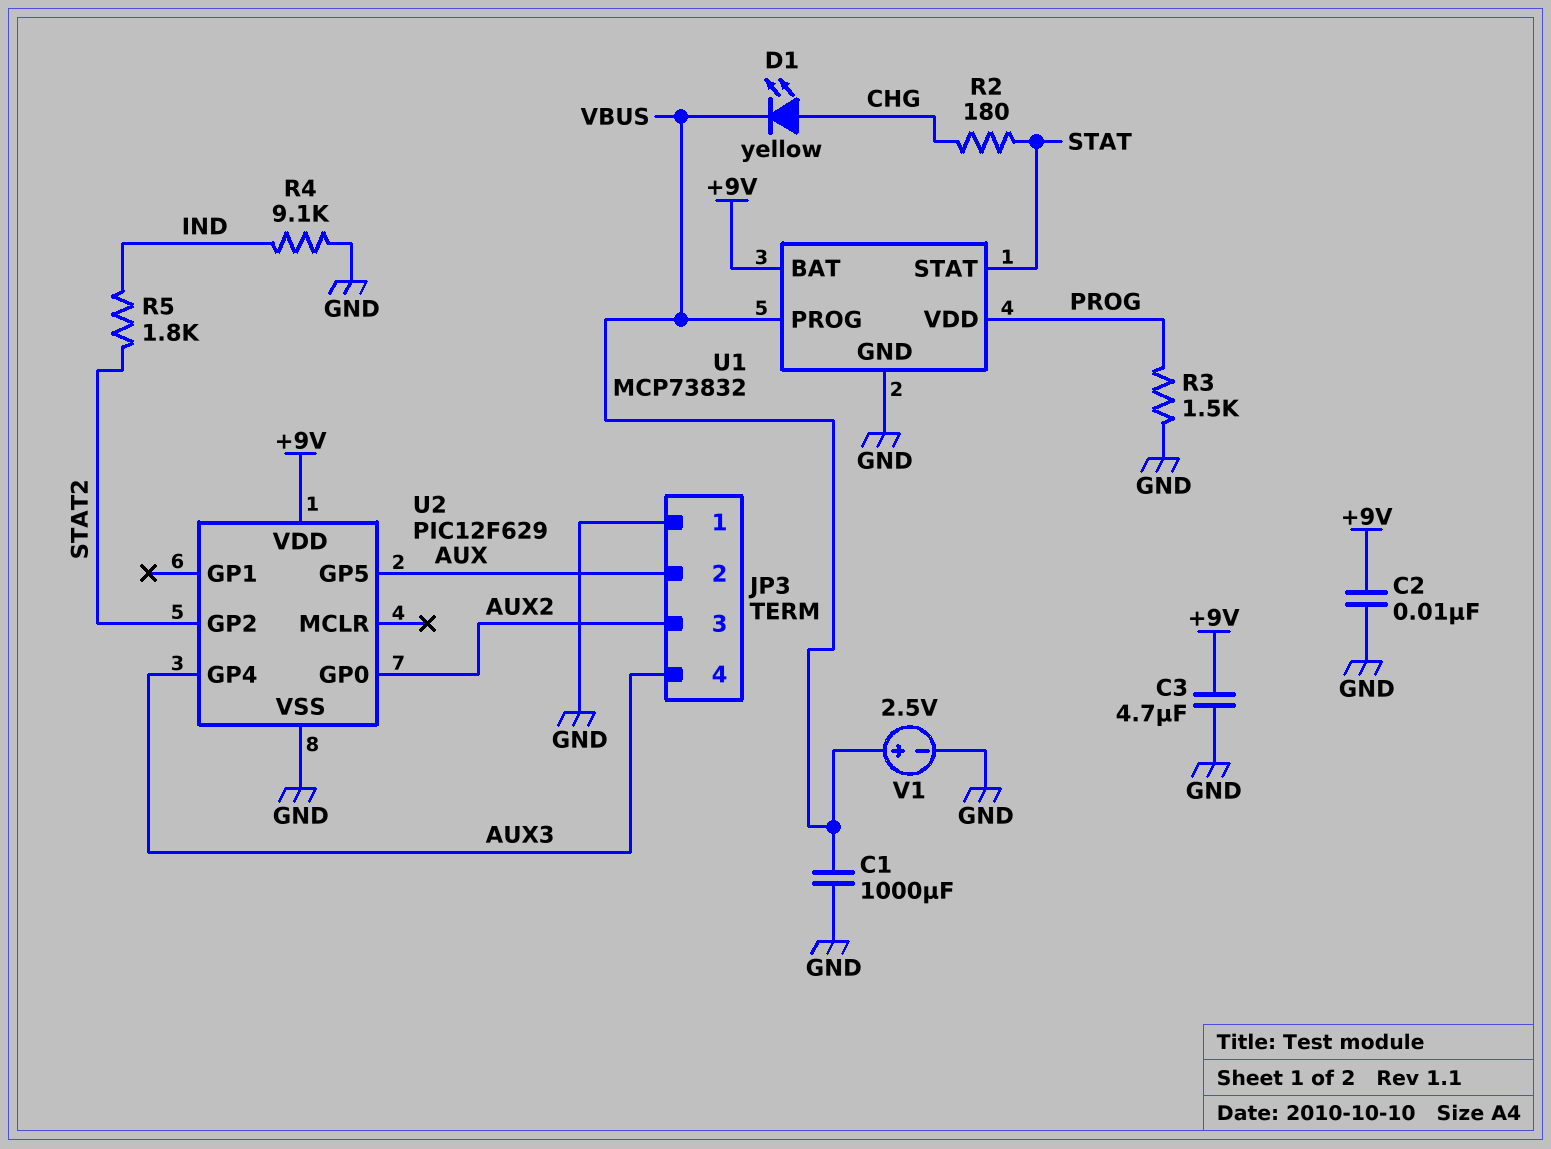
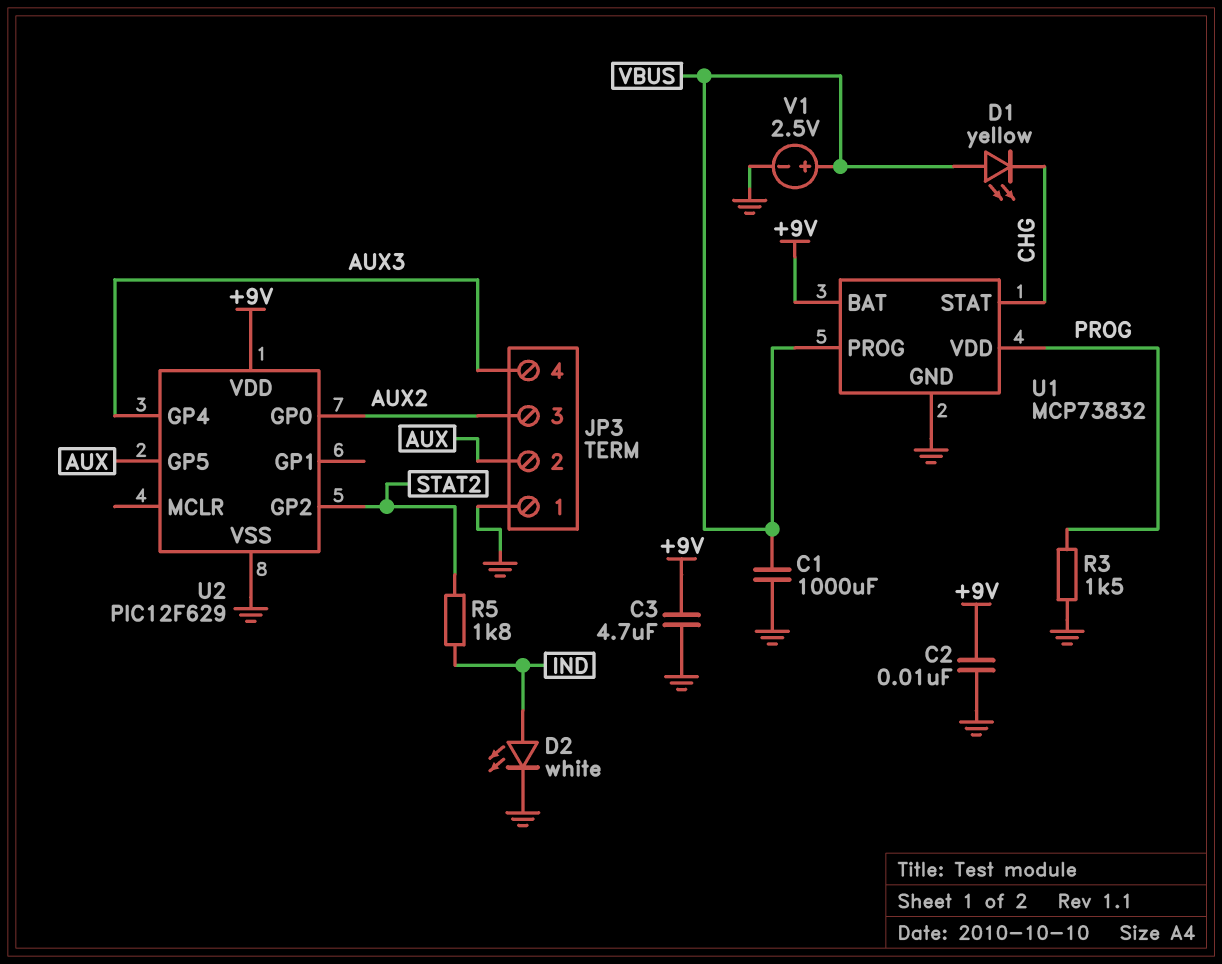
D1: LED yellow (A CHG, K VBUS) -> LED yellow (A VBUS, K CHG)
D2: none -> LED white (A IND, K GND)
R2: 180 (CHG, STAT) -> none
R4: 9.1k (GND, IND) -> none
U1 pin STAT: STAT -> CHG

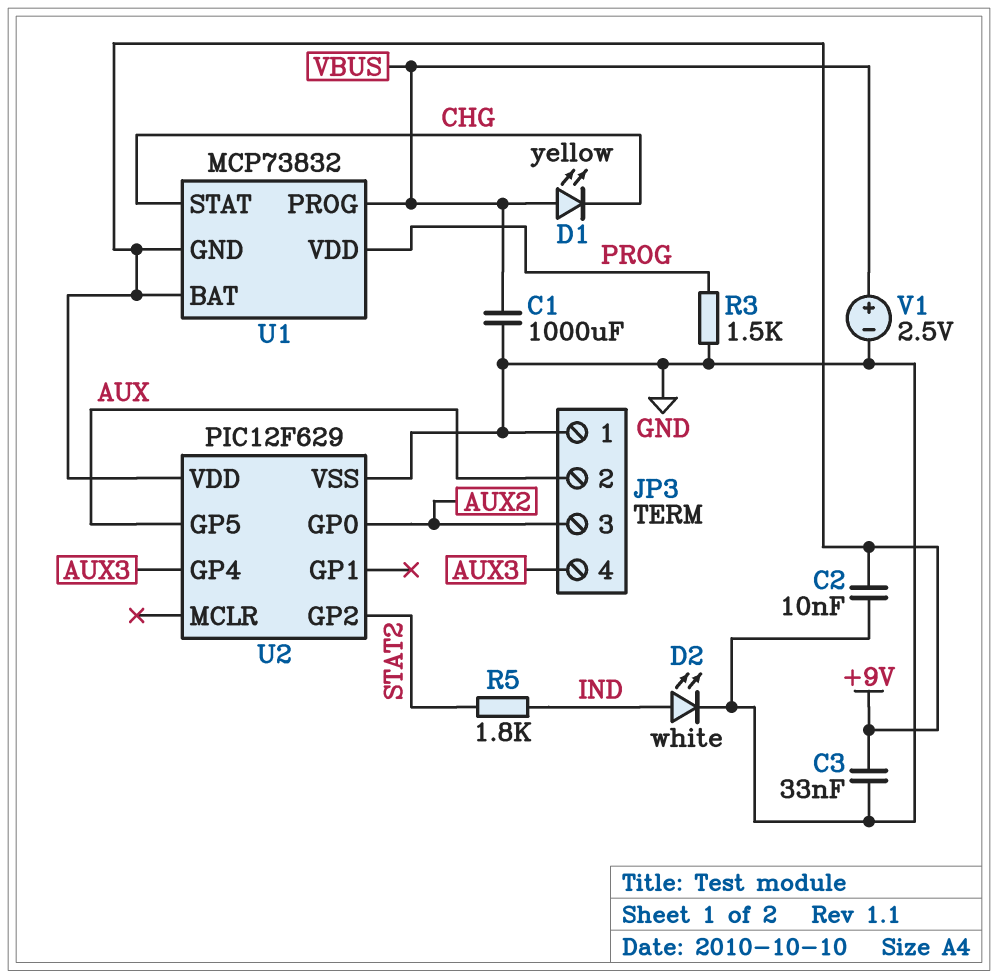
C3: 4.7uF (+9V, GND) -> 33nF (+9V, GND)
U1 pin GND: GND -> +9V

